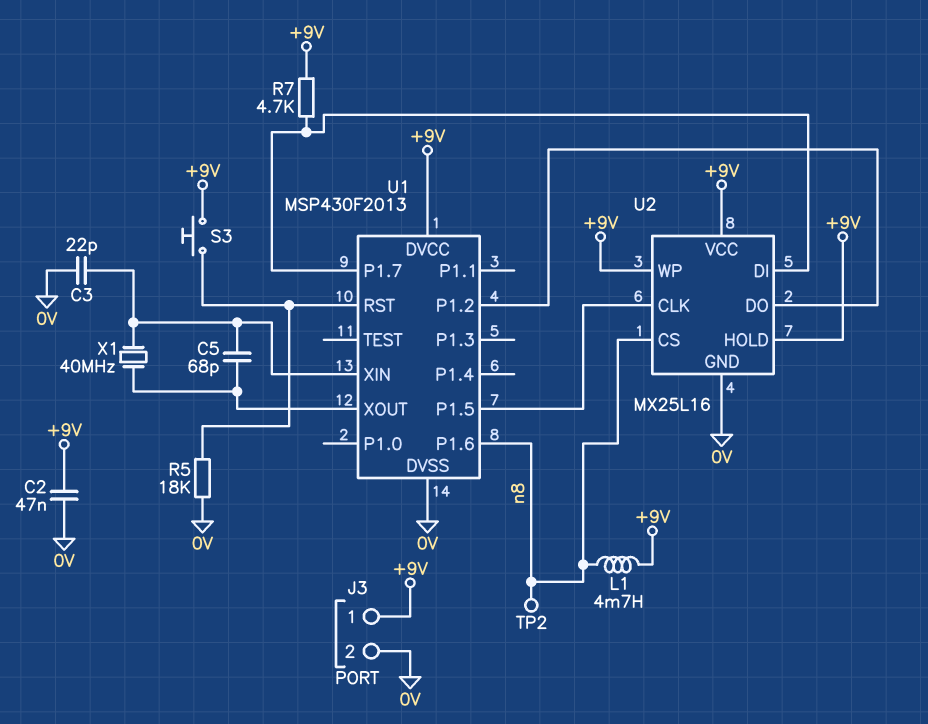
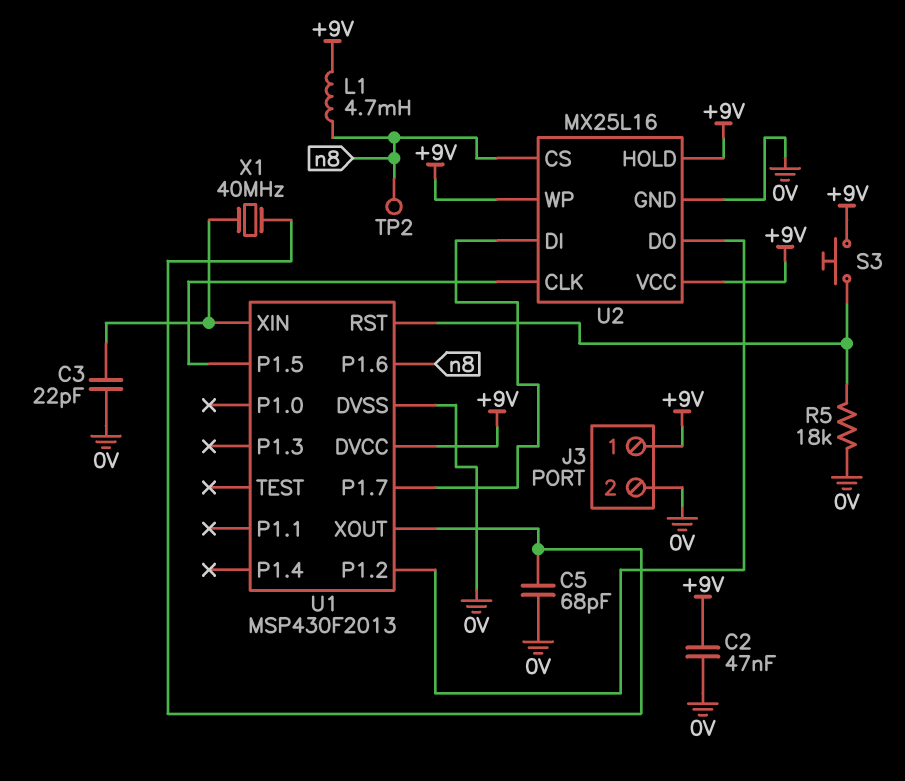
C5: 68pF (U1/XIN, U1/XOUT) -> 68pF (0V, U1/XOUT)
R7: 4.7k (+9V, U1/P1.7) -> none

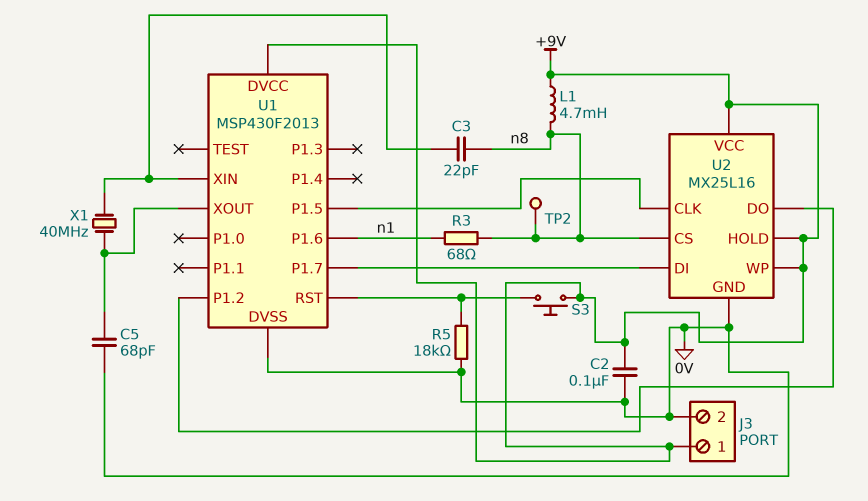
C2: 47nF (+9V, 0V) -> 100nF (+9V, 0V)
C3: 22pF (0V, U1/XIN) -> 22pF (U1/XIN, n8)
R3: none -> 68 (n1, n8)
U1 pin P1.6: n8 -> n1

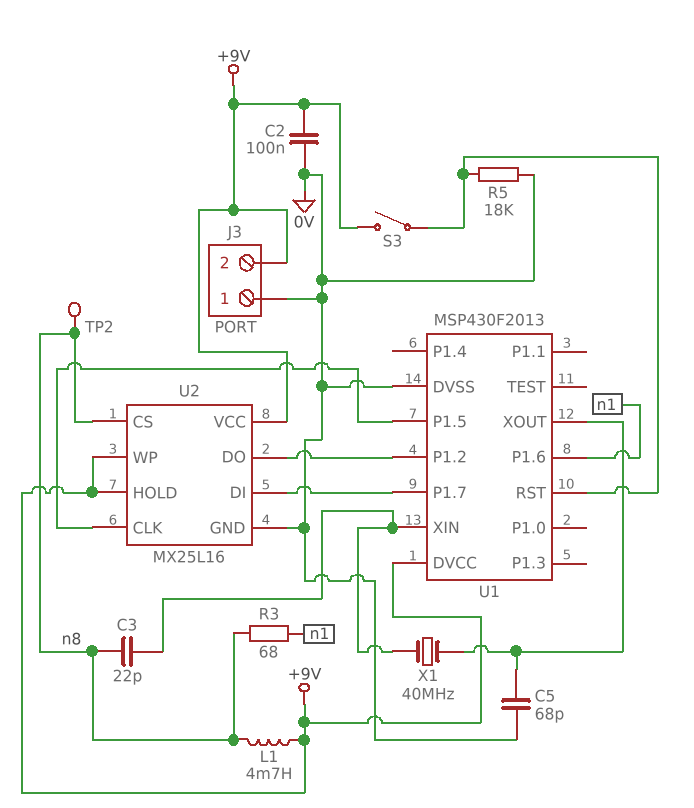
J3 pin 1: +9V -> 0V
J3 pin 2: 0V -> +9V
S3: button (+9V, U1/RST) -> switch (+9V, U1/RST)

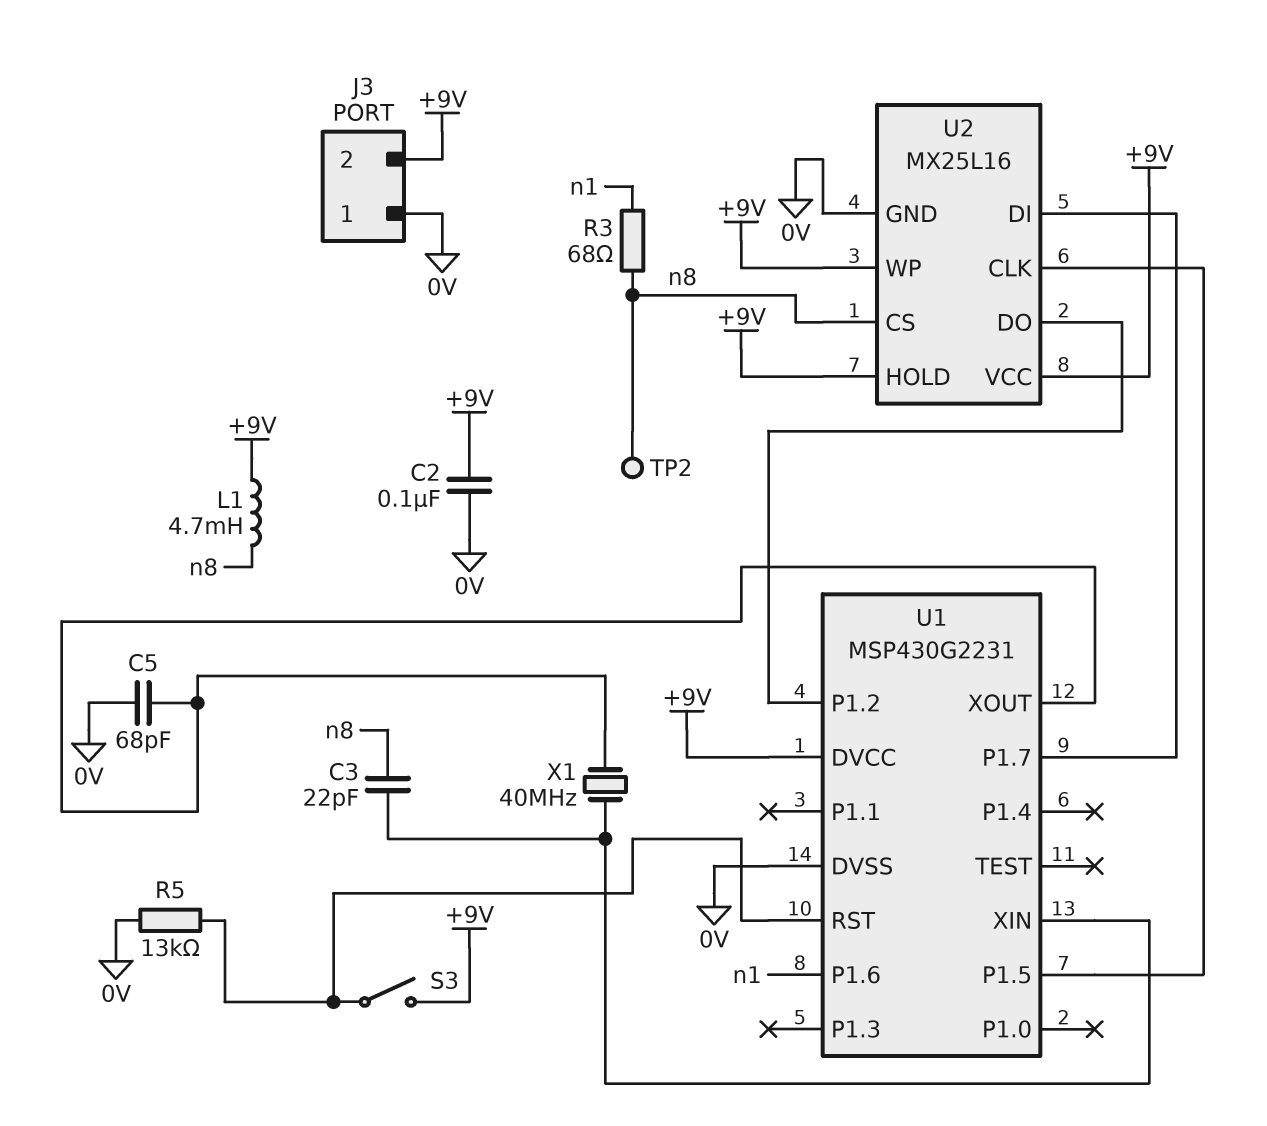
R5: 18k (0V, U1/RST) -> 13k (0V, U1/RST)
U1: MSP430F2013 -> MSP430G2231

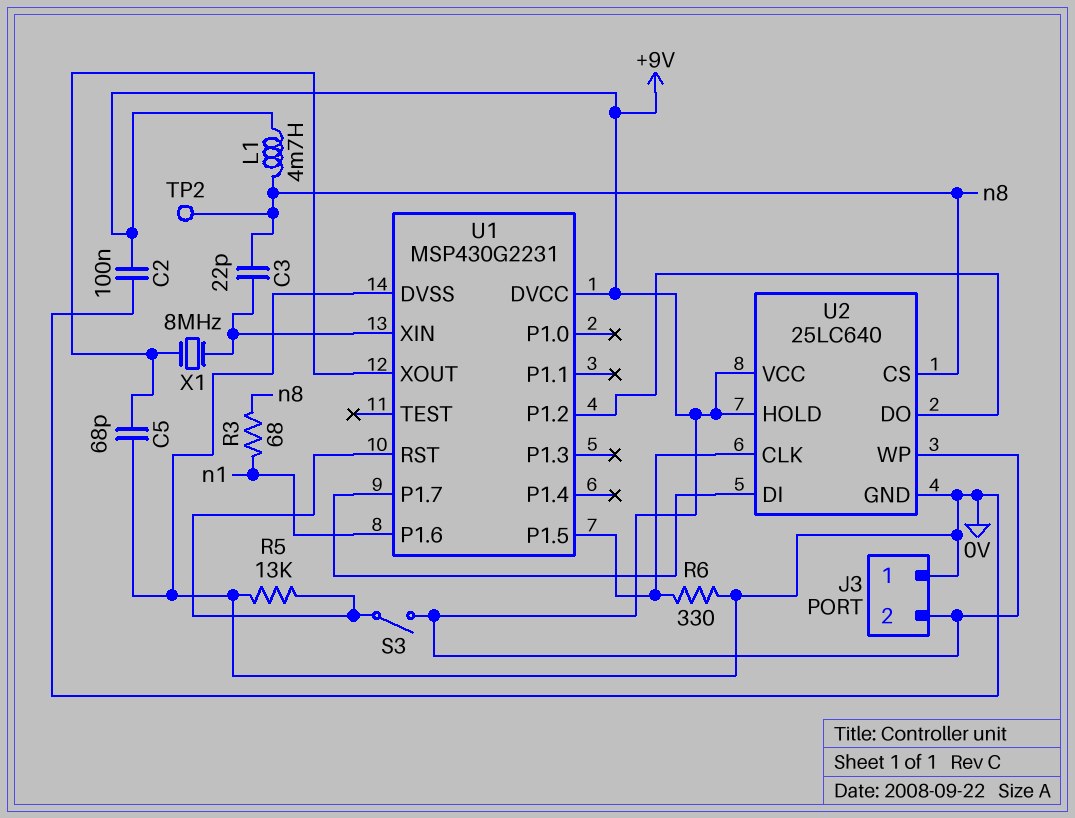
R6: none -> 330 (0V, U1/P1.5)
U2: MX25L16 -> 25LC640
X1: 40MHz (U1/XIN, U1/XOUT) -> 8MHz (U1/XIN, U1/XOUT)

